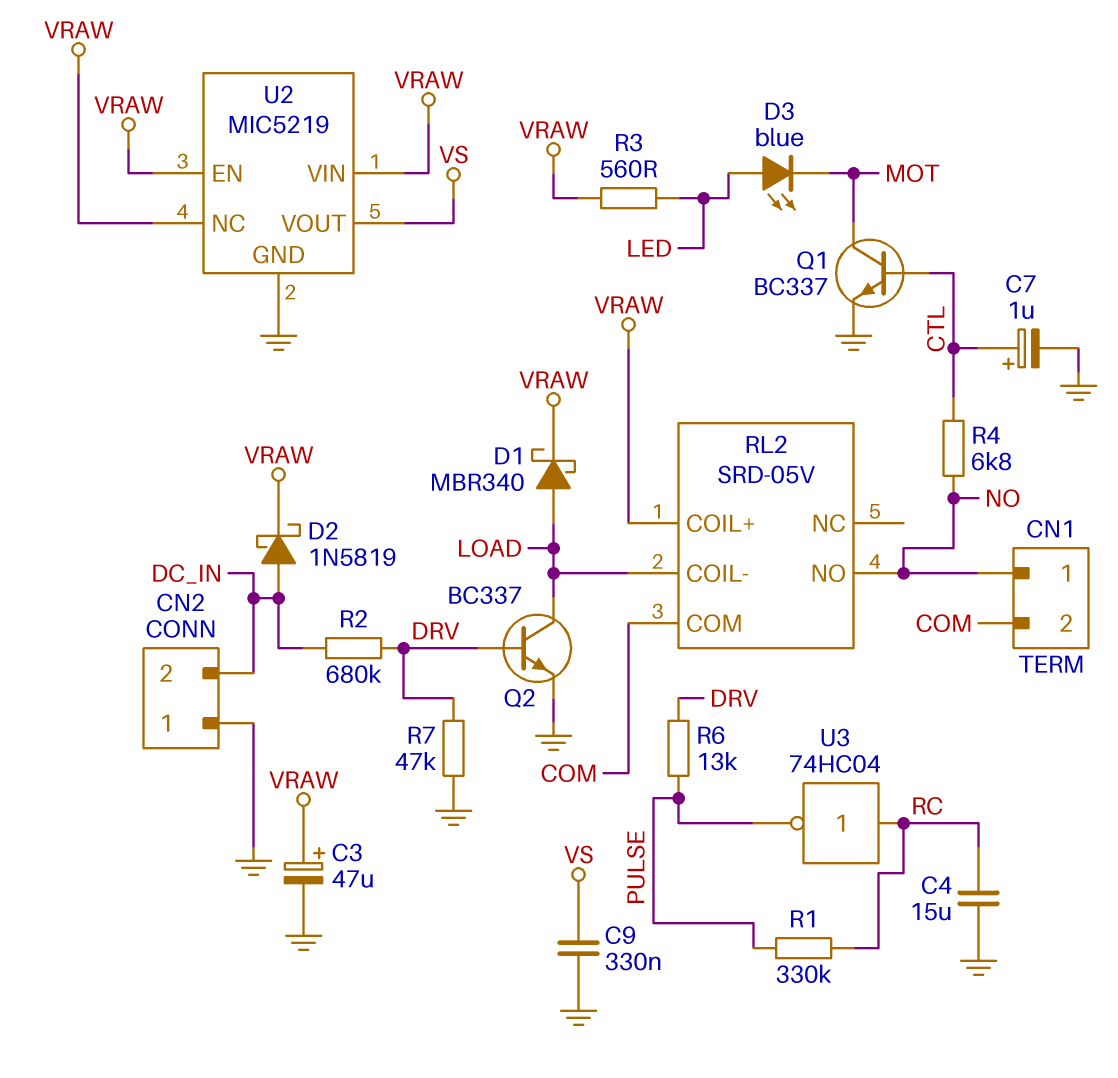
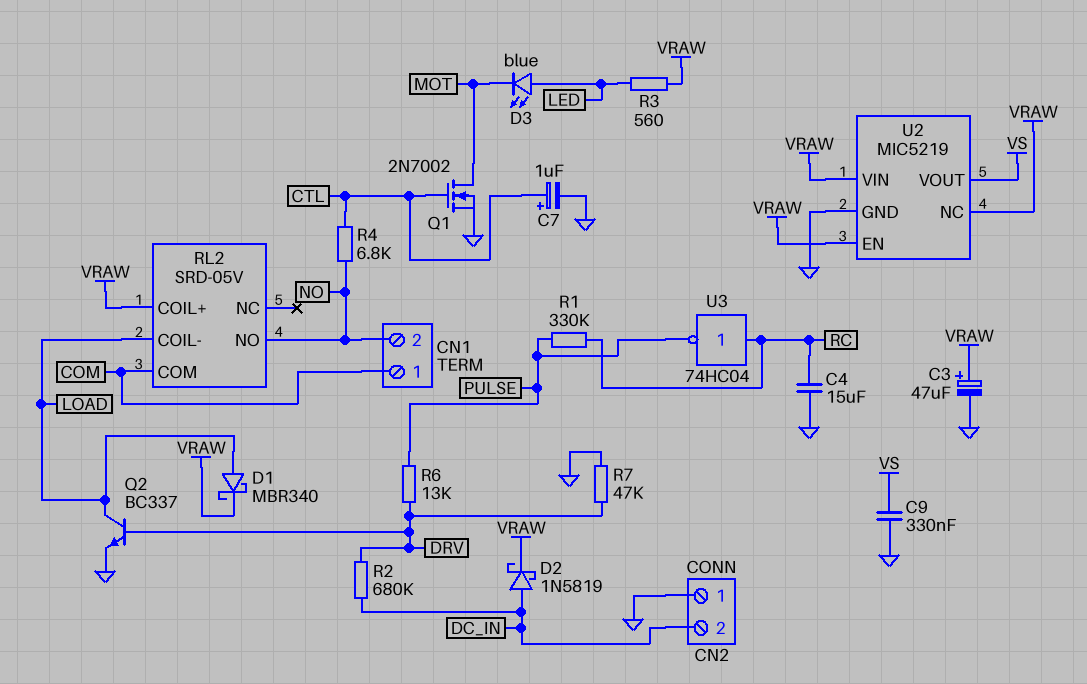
CN1 pin 1: NO -> COM
CN1 pin 2: COM -> NO
Q1: NPN BC337 (B CTL, C MOT, E GND) -> NMOS 2N7002 (G CTL, D MOT, S GND)

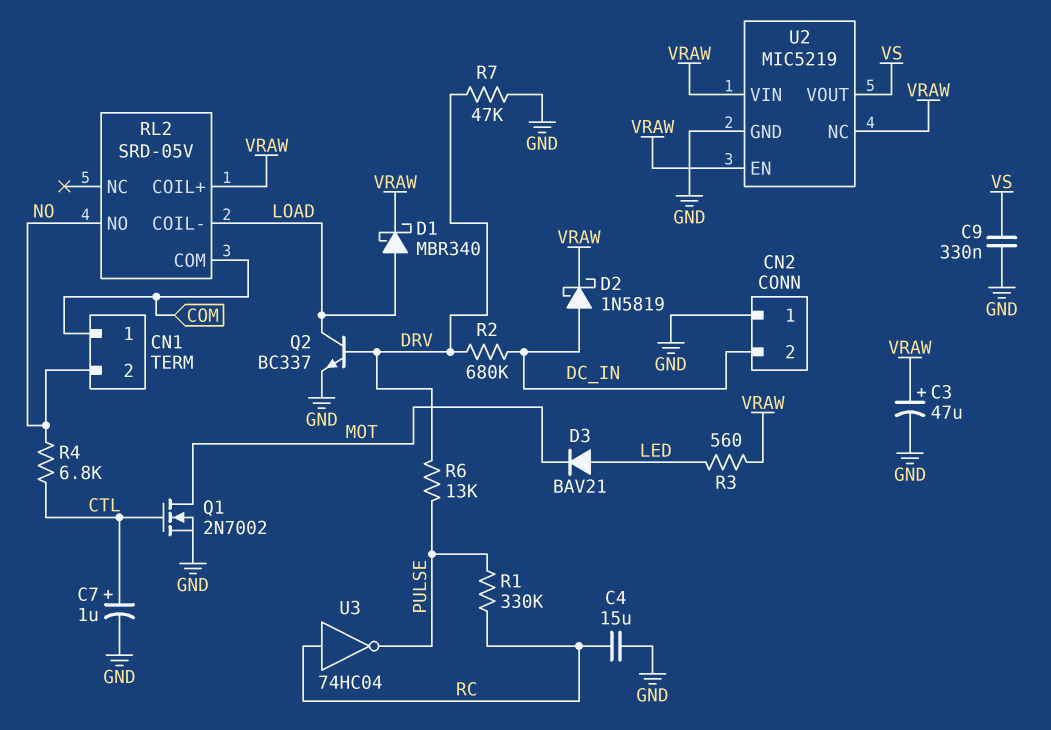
D3: LED blue (A LED, K MOT) -> diode BAV21 (A LED, K MOT)

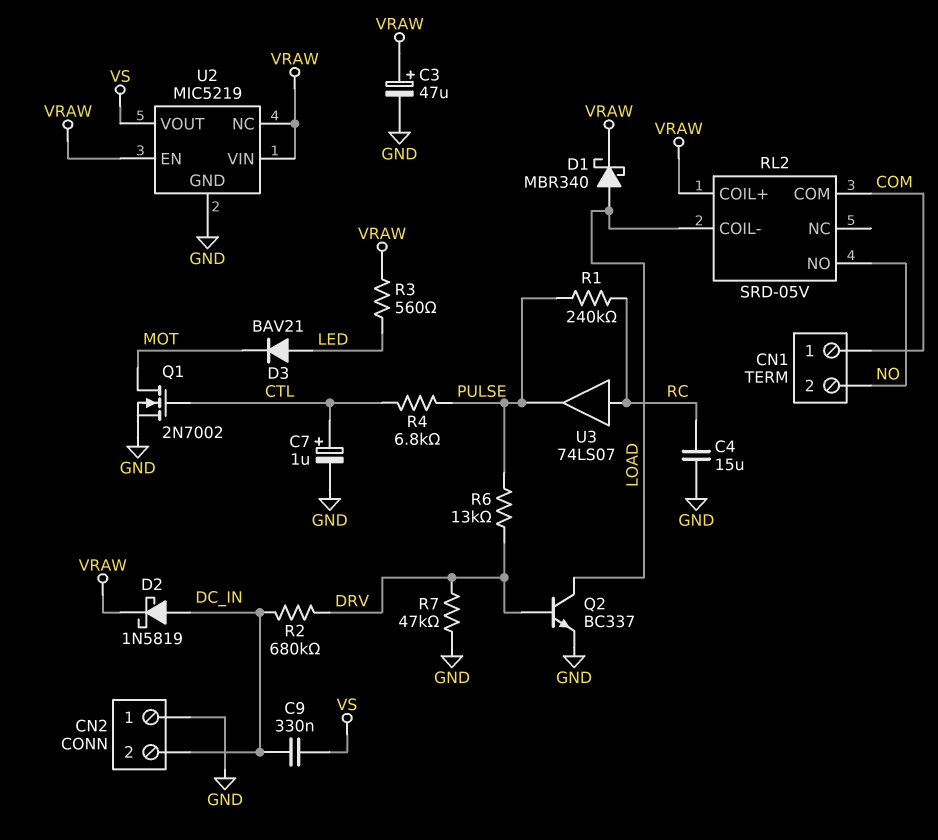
C9: 330nF (GND, VS) -> 330nF (DC_IN, VS)
R1: 330k (PULSE, RC) -> 240k (PULSE, RC)
R4: 6.8k (CTL, NO) -> 6.8k (CTL, PULSE)
U3: NOT 74HC04 (in RC, out PULSE) -> buffer 74LS07 (in RC, out PULSE)

